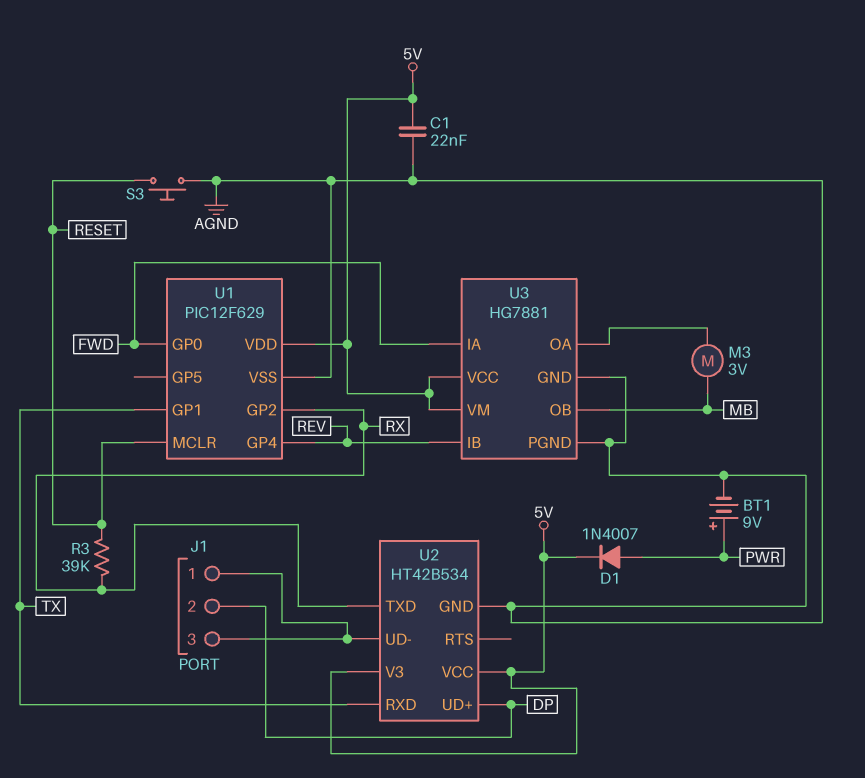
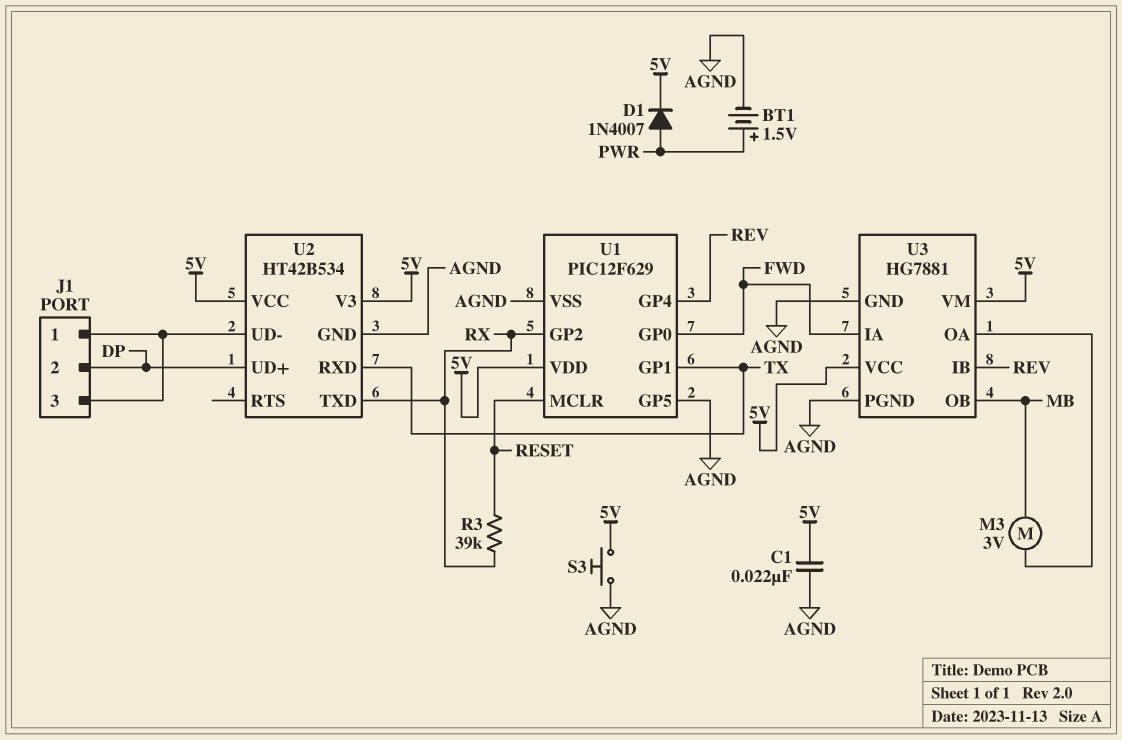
BT1: 9V (plus PWR, minus AGND) -> 1.5V (plus PWR, minus AGND)
S3: button (AGND, RESET) -> button (5V, AGND)
U1 pin GP5: none -> AGND

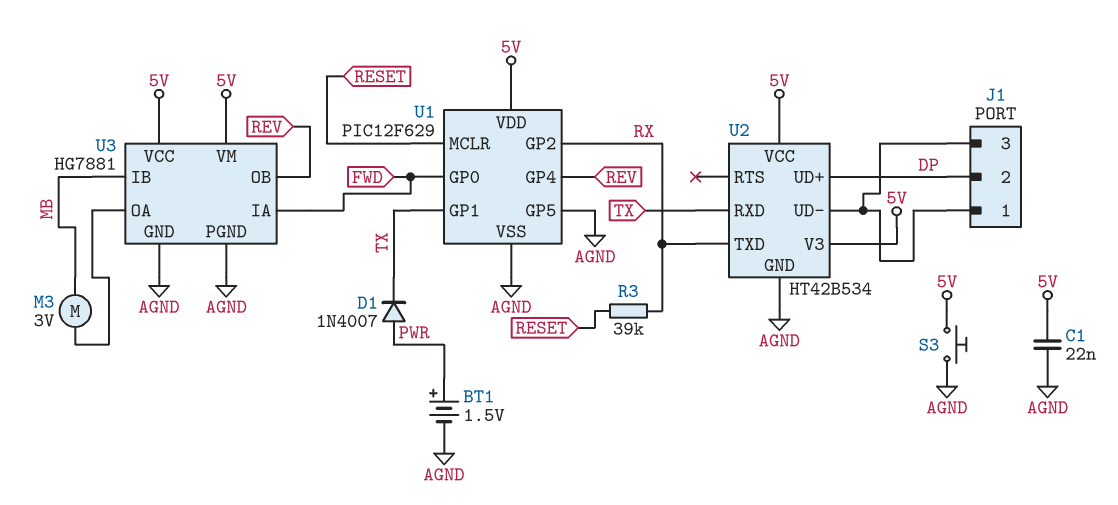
D1: diode 1N4007 (A PWR, K 5V) -> diode 1N4007 (A PWR, K TX)
U3 pin IB: REV -> MB
U3 pin OB: MB -> REV

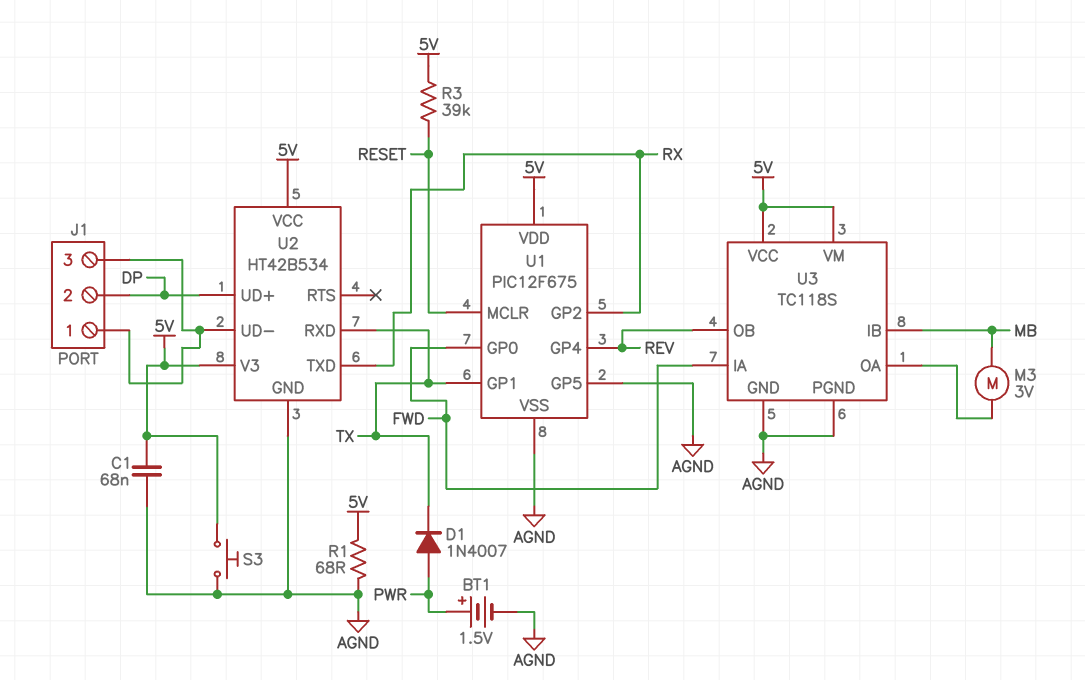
C1: 22nF (5V, AGND) -> 68nF (5V, AGND)
R1: none -> 68 (5V, AGND)
R3: 39k (RESET, RX) -> 39k (5V, RESET)
U1: PIC12F629 -> PIC12F675
U3: HG7881 -> TC118S

